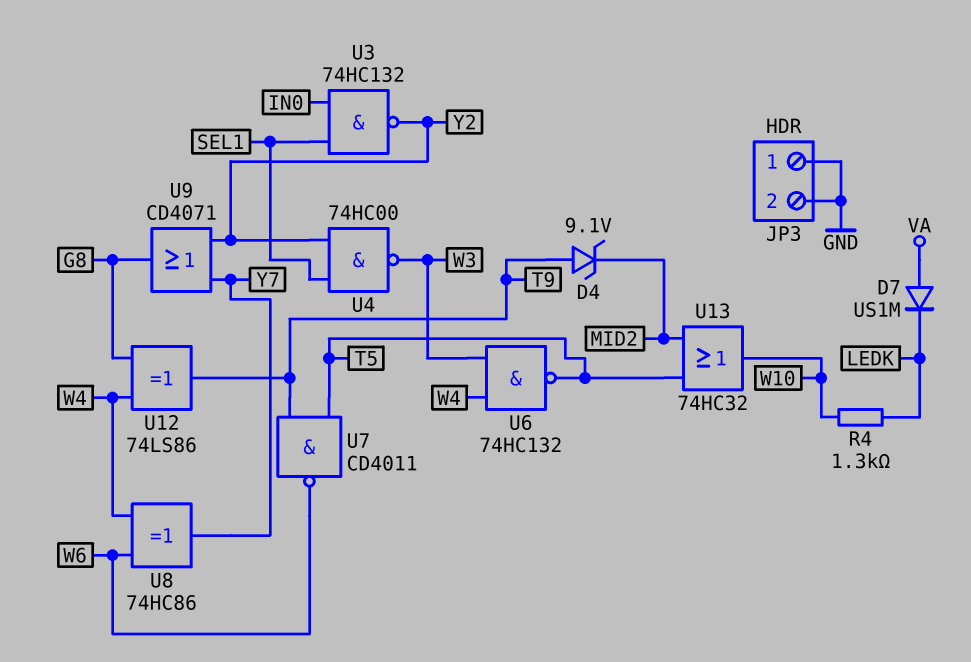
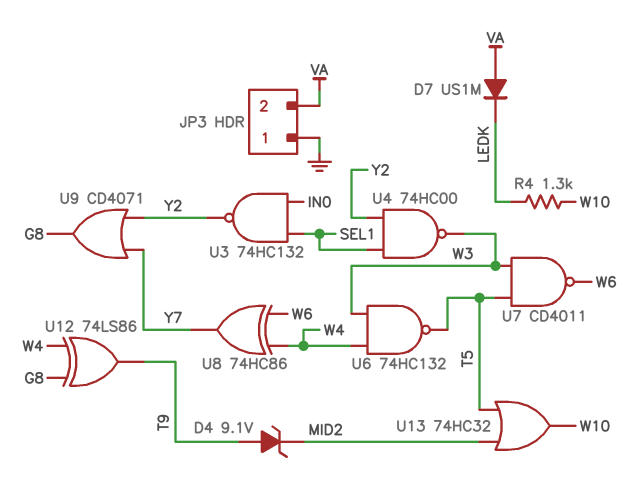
JP3 pin 2: GND -> VA
U7: NAND CD4011 (in T5, in T9, out W6) -> NAND CD4011 (in T5, in W3, out W6)

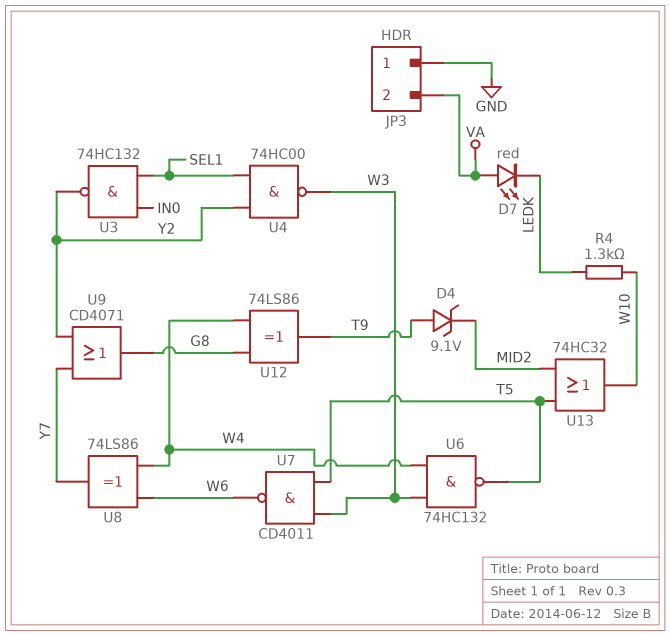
D7: diode US1M (A VA, K LEDK) -> LED red (A VA, K LEDK)
U8: XOR 74HC86 (in W4, in W6, out Y7) -> XOR 74LS86 (in W4, in W6, out Y7)

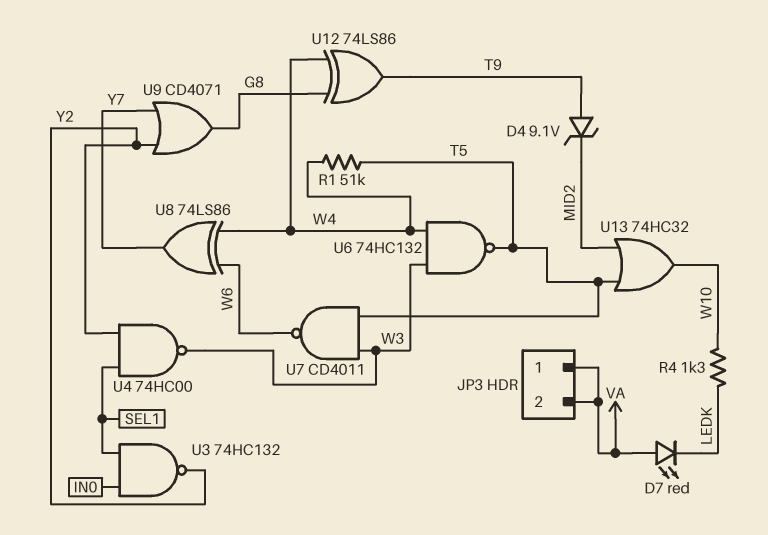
JP3 pin 1: GND -> VA
R1: none -> 51k (T5, W4)

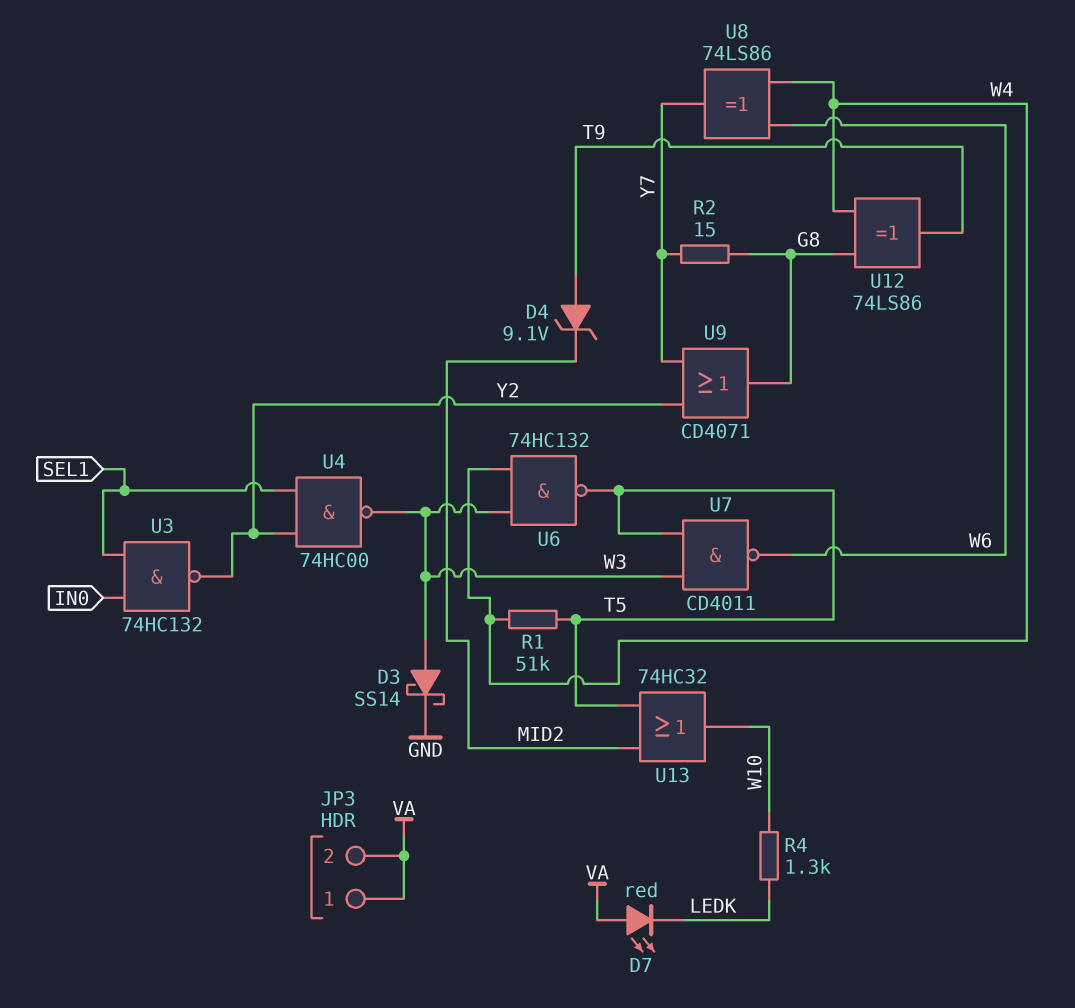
D3: none -> schottky SS14 (A W3, K GND)
R2: none -> 15 (G8, Y7)

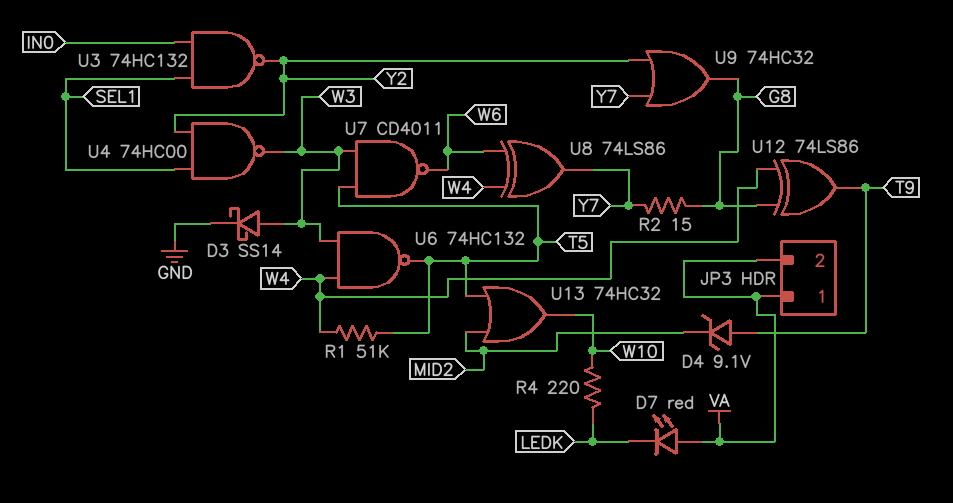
R4: 1.3k (LEDK, W10) -> 220 (LEDK, W10)
U9: OR CD4071 (in Y2, in Y7, out G8) -> OR 74HC32 (in Y2, in Y7, out G8)

